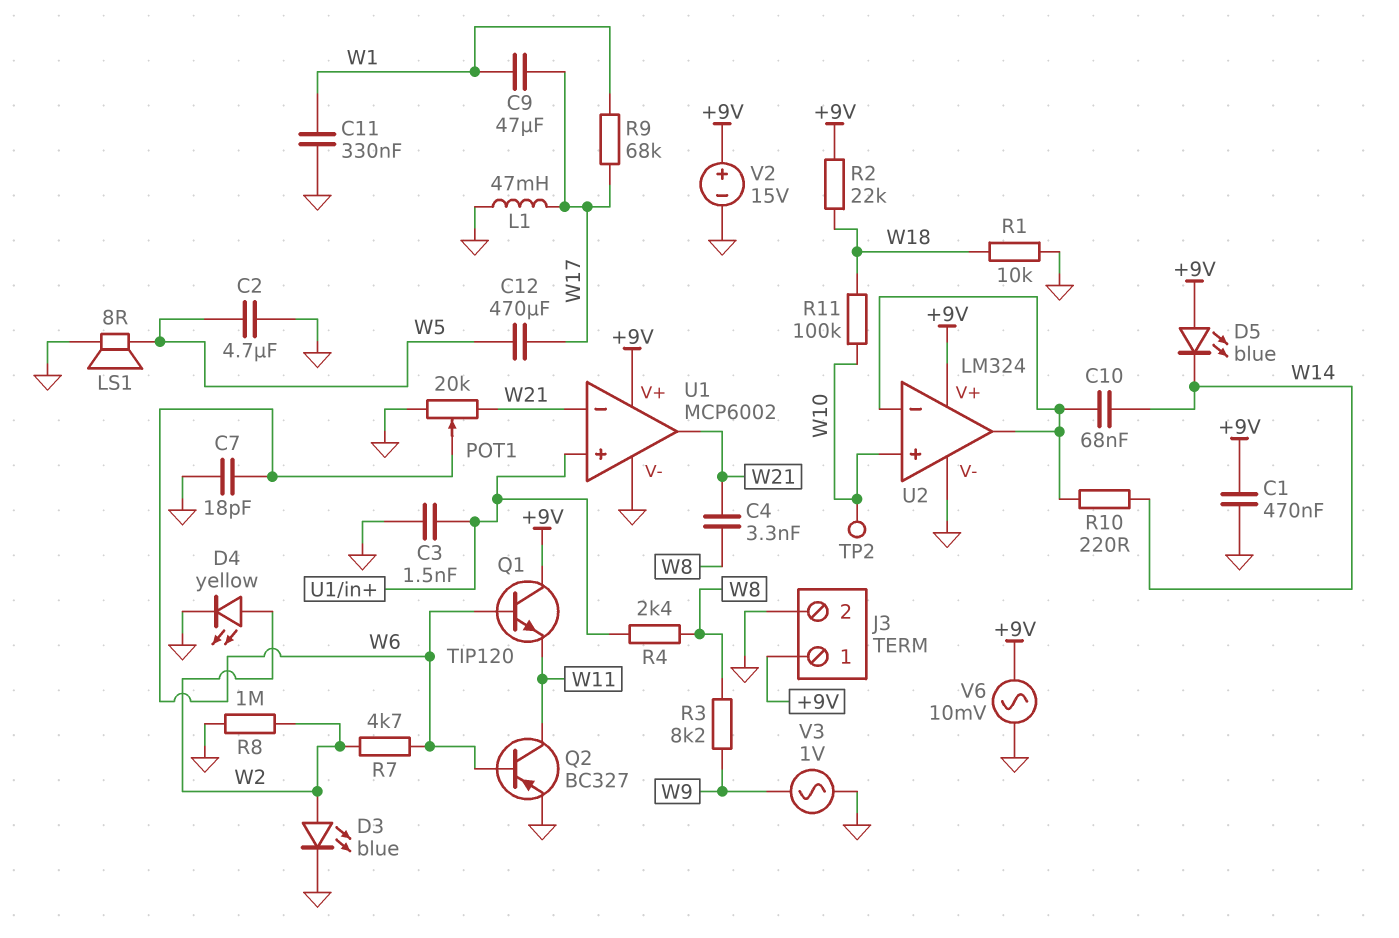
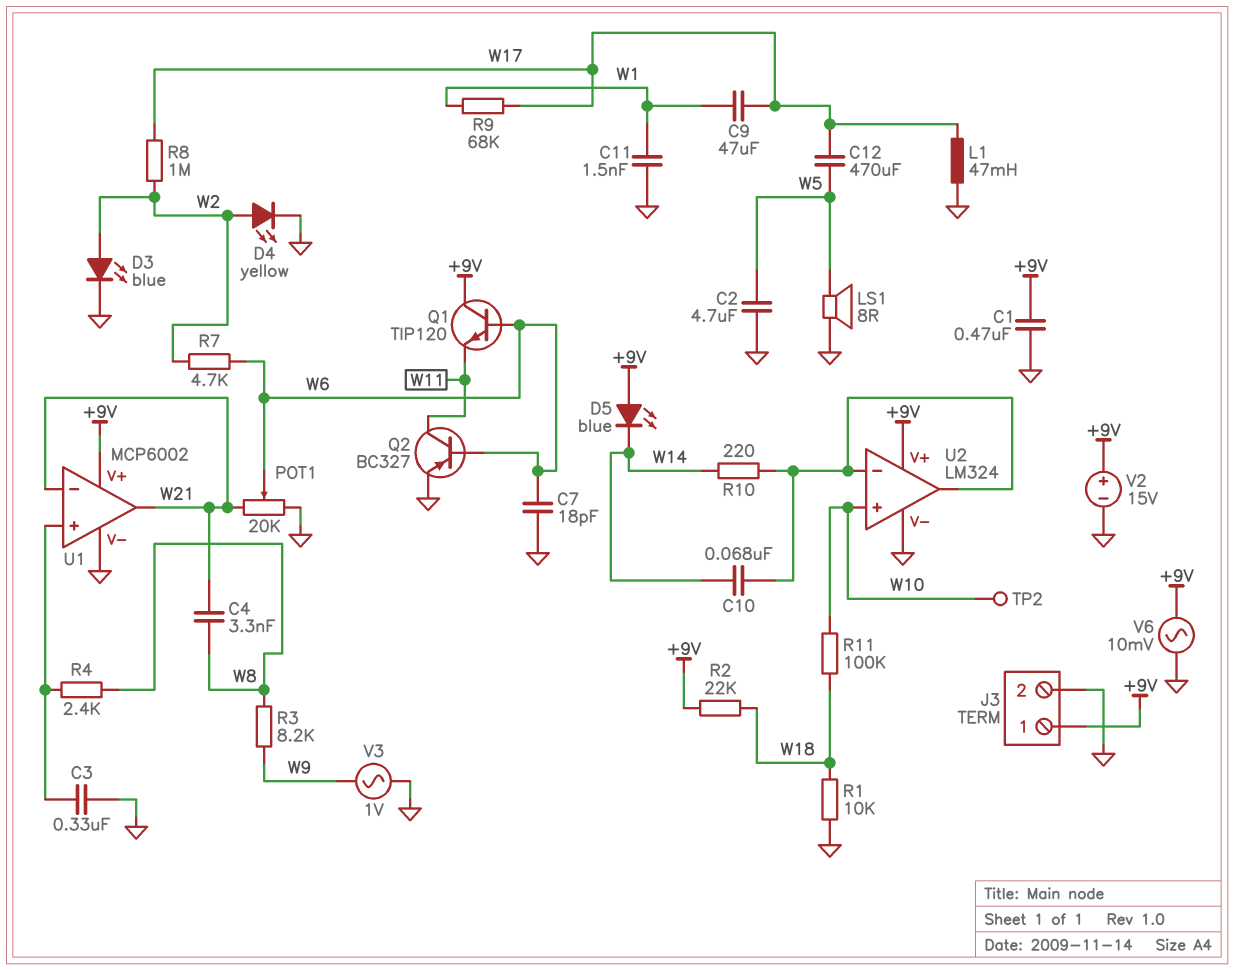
C3: 1.5nF (GND, U1/in+) -> 330nF (GND, U1/in+)
C11: 330nF (GND, W1) -> 1.5nF (GND, W1)
R8: 1M (GND, W2) -> 1M (W2, W17)

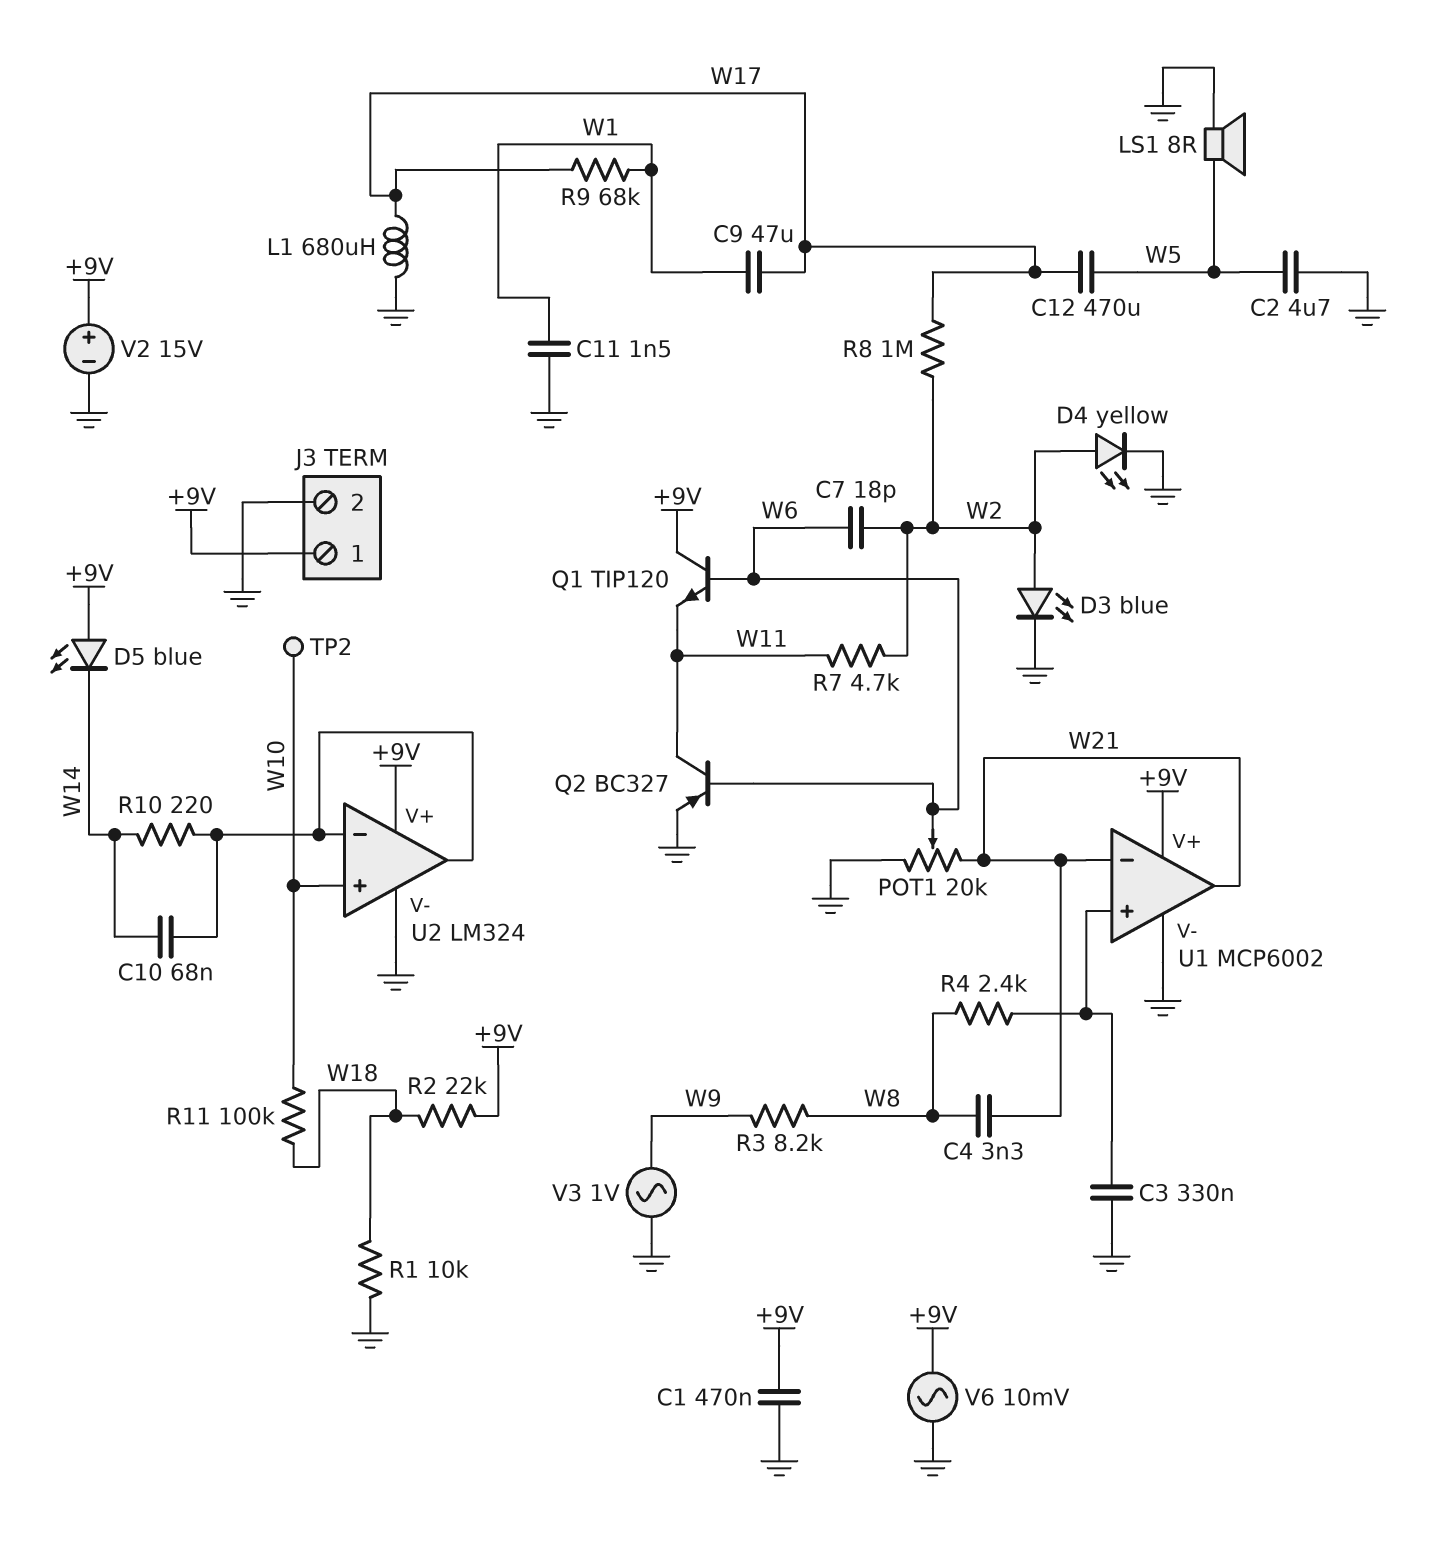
C7: 18pF (GND, W6) -> 18pF (W2, W6)
L1: 47mH (GND, W17) -> 680uH (GND, W17)
R7: 4.7k (W2, W6) -> 4.7k (W2, W11)

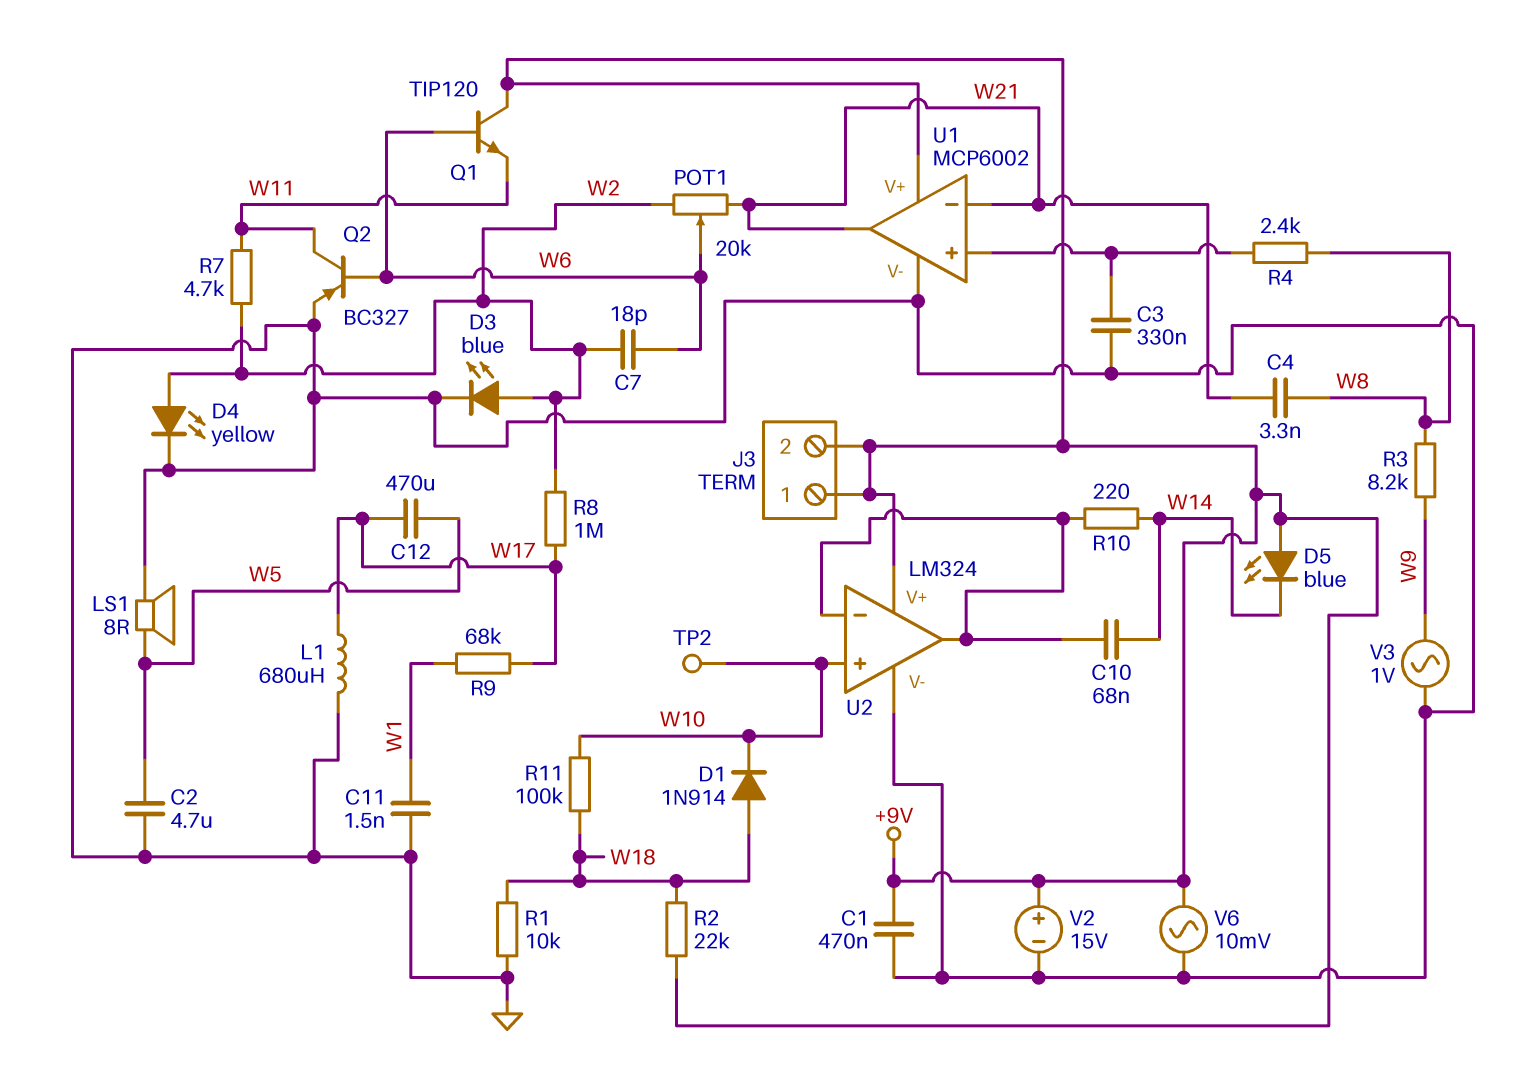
C9: 47uF (W1, W17) -> none
D1: none -> diode 1N914 (A W18, K W10)
J3 pin 2: GND -> +9V
POT1: 20k (GND, W21, wiper W6) -> 20k (W2, W21, wiper W6)

